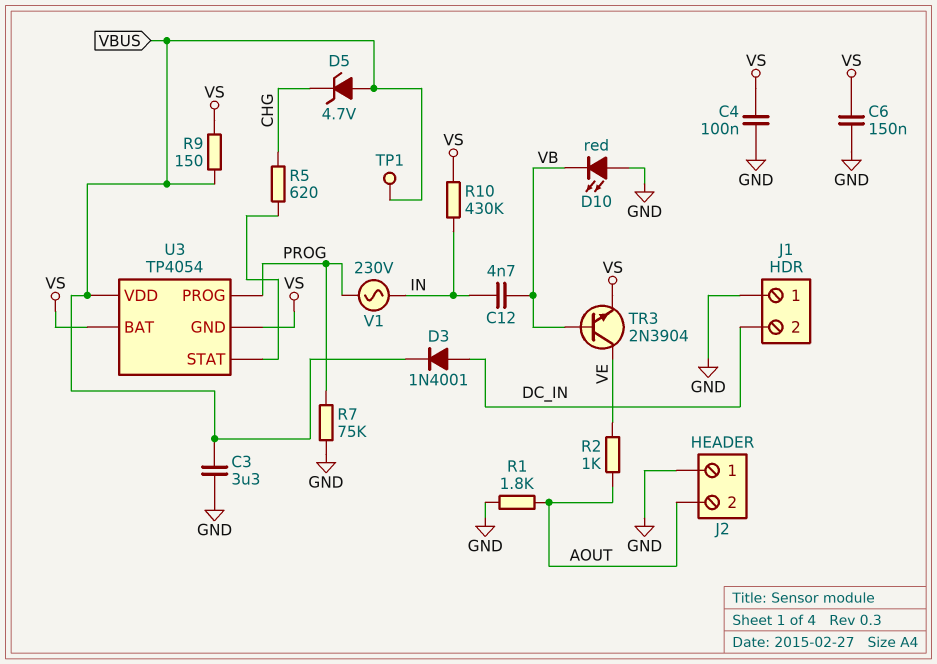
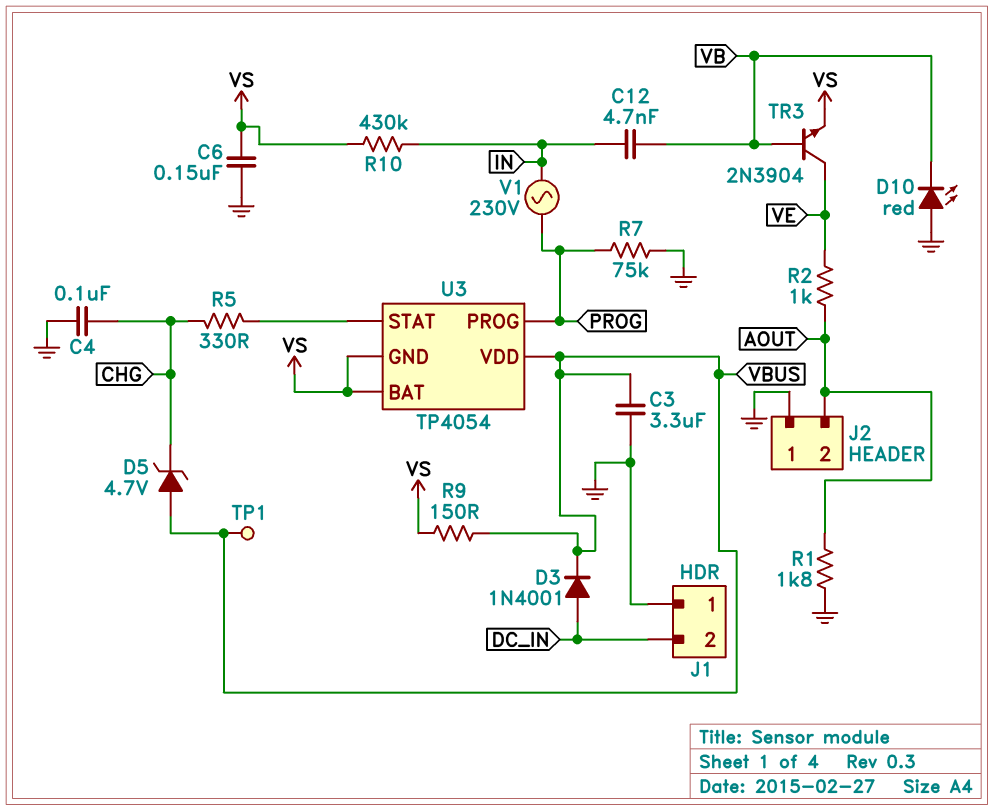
C4: 100nF (GND, VS) -> 100nF (CHG, GND)
R5: 620 (CHG, U3/STAT) -> 330 (CHG, U3/STAT)

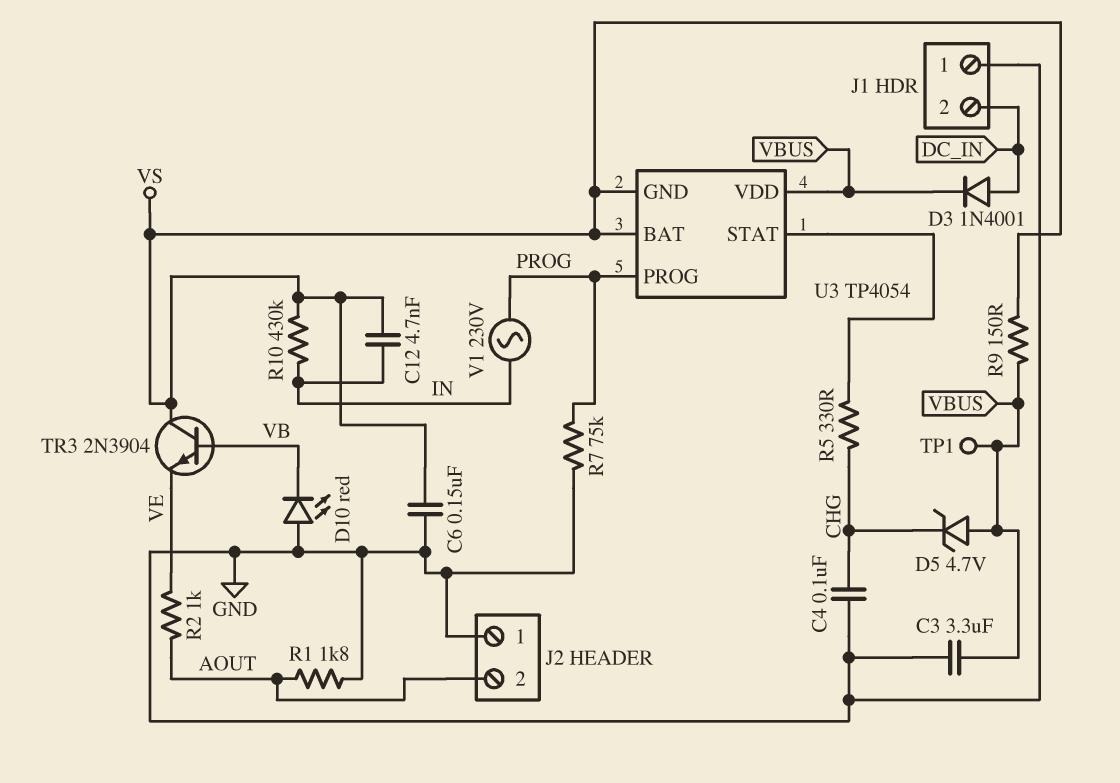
C12: 4.7nF (IN, VB) -> 4.7nF (IN, VS)
TR3: NPN 2N3904 (B VB, C VE, E VS) -> NPN 2N3904 (B VB, C VS, E VE)

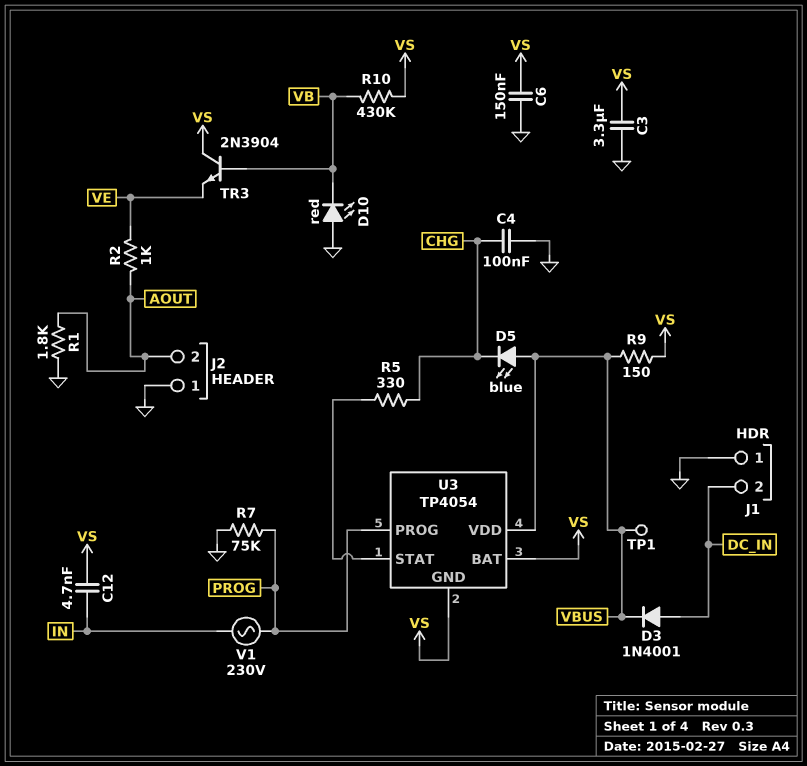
C3: 3.3uF (GND, VBUS) -> 3.3uF (GND, VS)
D5: zener 4.7V (A VBUS, K CHG) -> LED blue (A VBUS, K CHG)
R10: 430k (IN, VS) -> 430k (VB, VS)

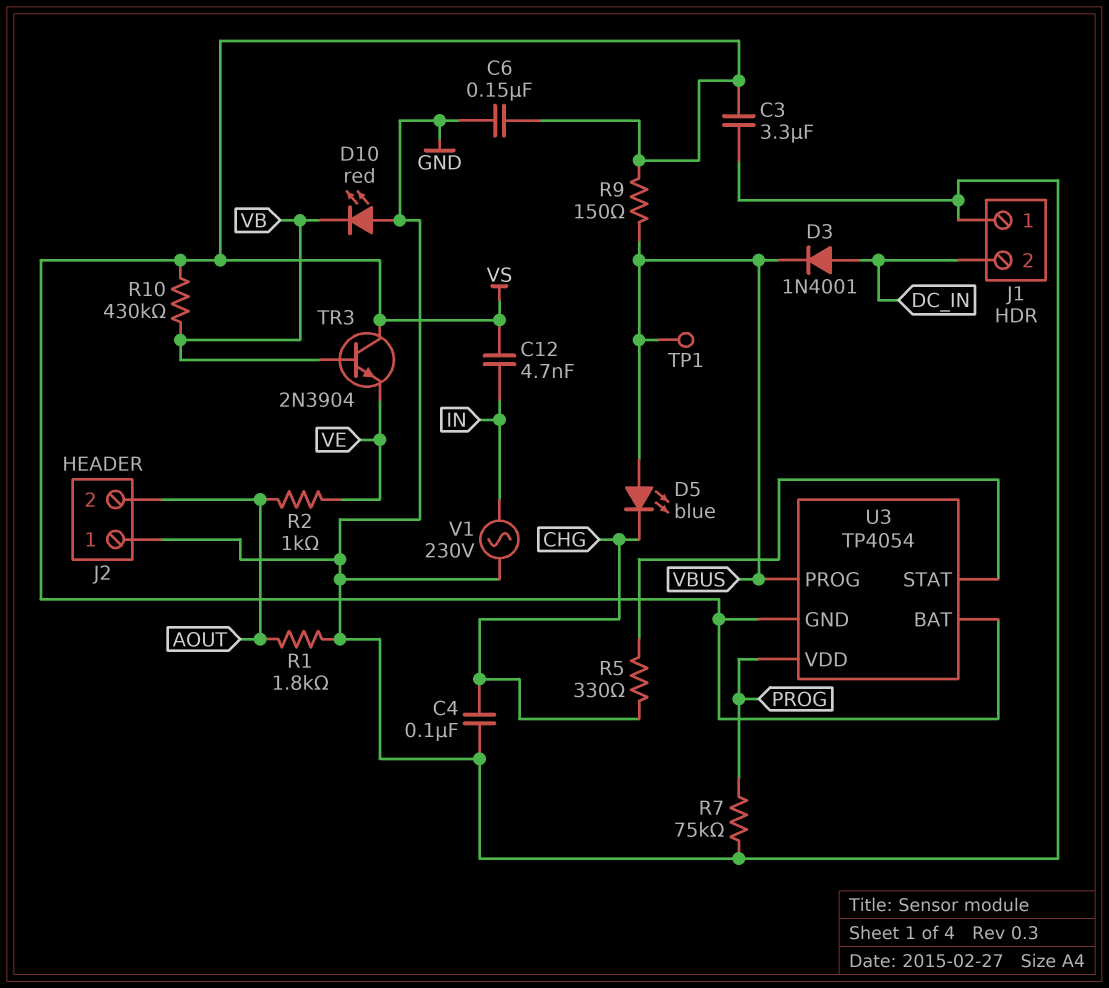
U3 pin PROG: PROG -> VBUS
U3 pin VDD: VBUS -> PROG
V1: AC 230V (IN, PROG) -> AC 230V (GND, IN)

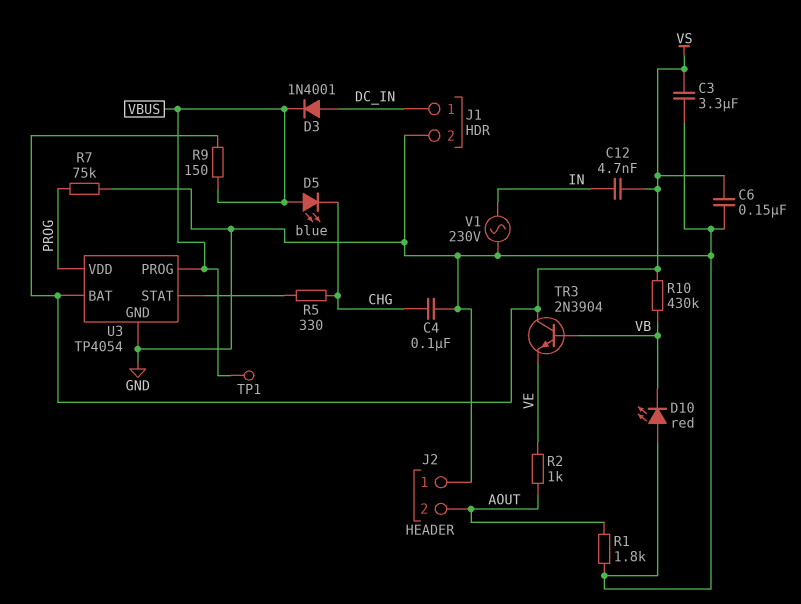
J1 pin 1: GND -> DC_IN
J1 pin 2: DC_IN -> GND
U3 pin GND: VS -> GND

